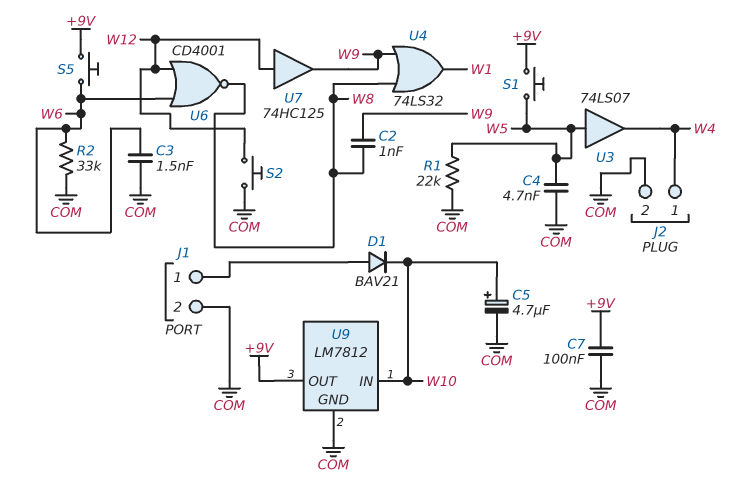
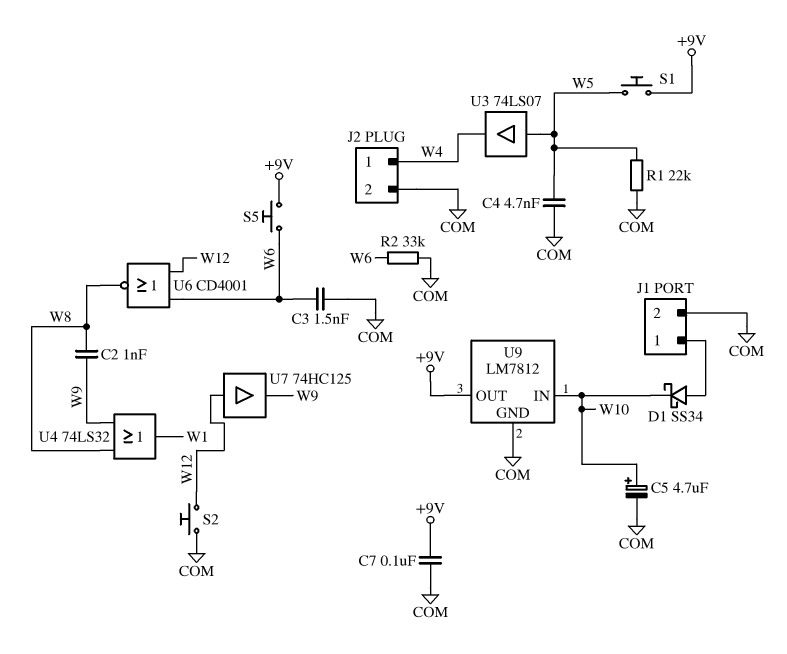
D1: diode BAV21 (A J1/1, K W10) -> schottky SS34 (A J1/1, K W10)

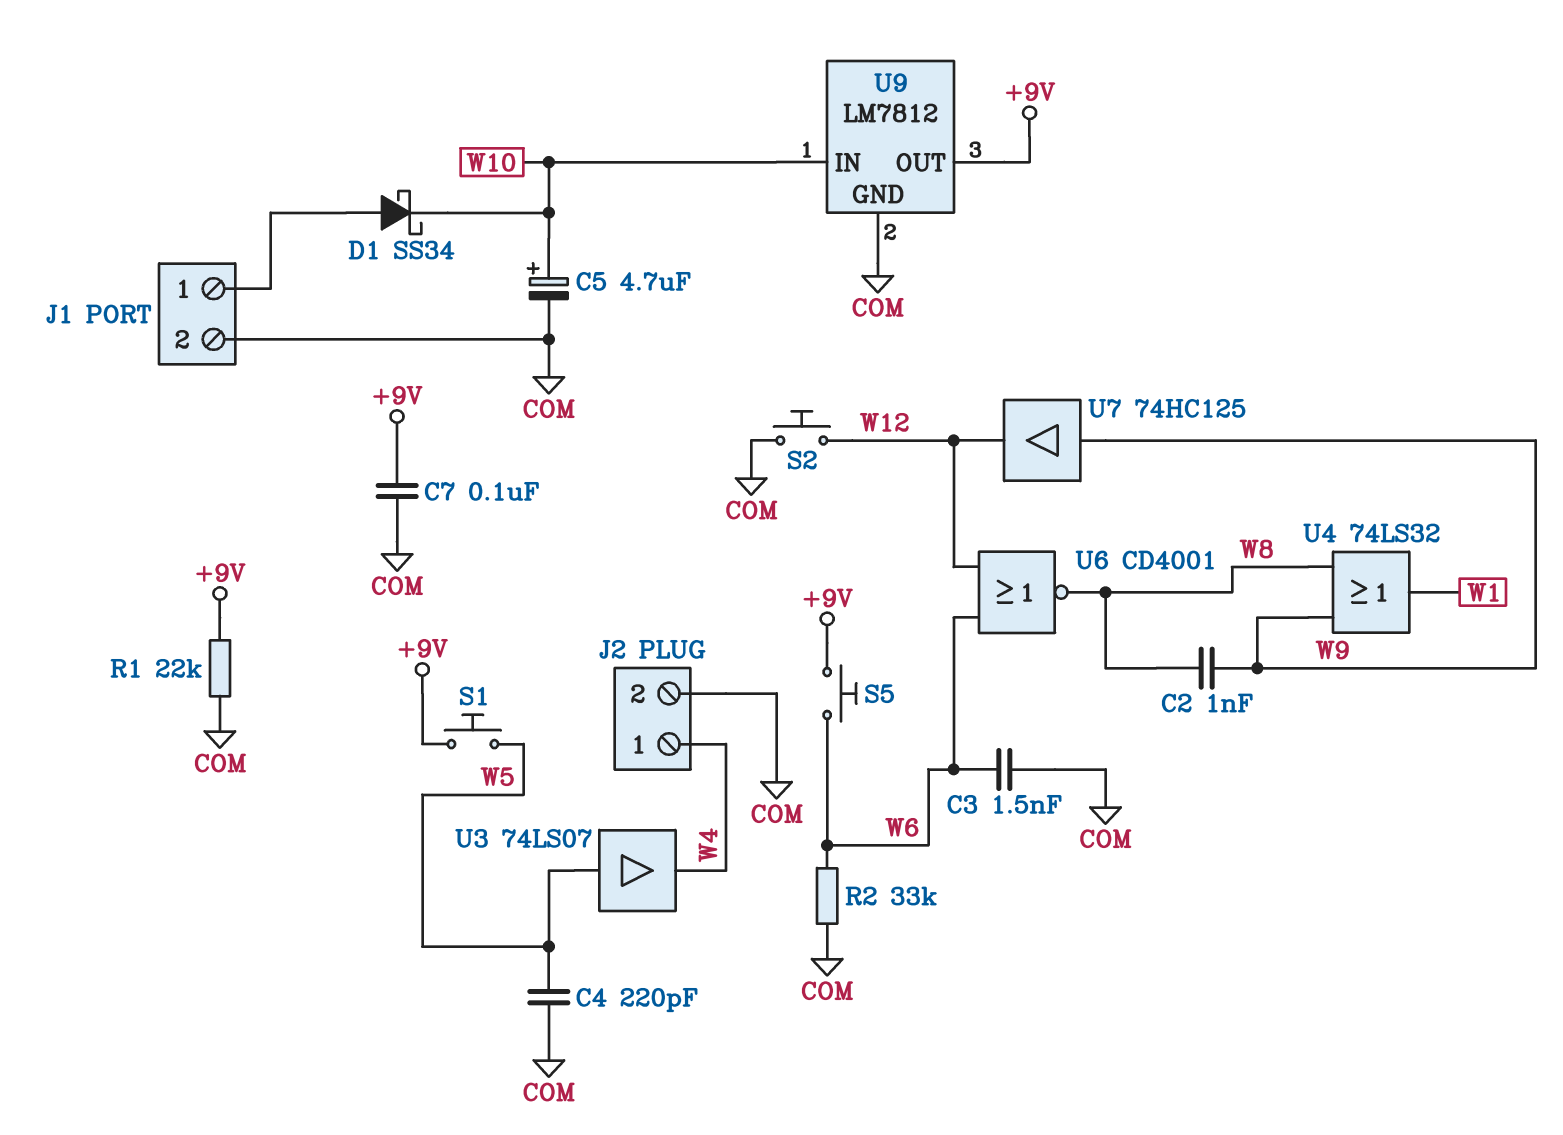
C4: 4.7nF (COM, W5) -> 220pF (COM, W5)
R1: 22k (COM, W5) -> 22k (+9V, COM)
U7: buffer 74HC125 (in W12, out W9) -> buffer 74HC125 (in W9, out W12)

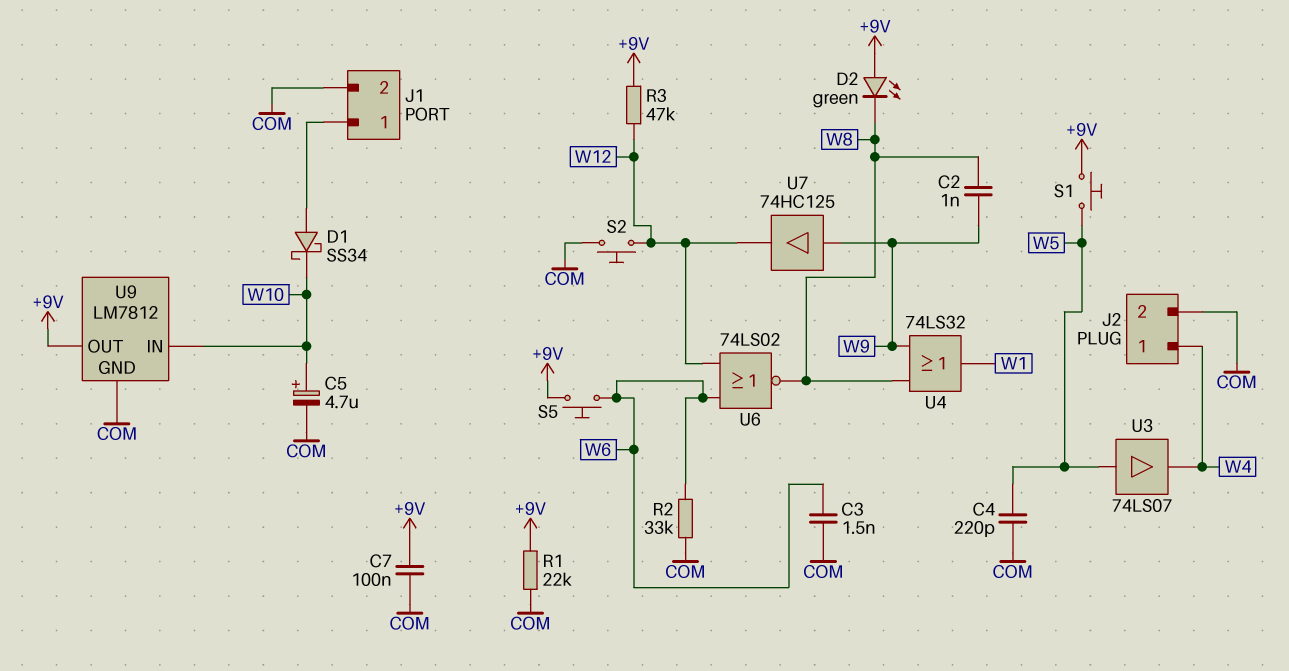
D2: none -> LED green (A +9V, K W8)
R3: none -> 47k (+9V, W12)
U6: NOR CD4001 (in W6, in W12, out W8) -> NOR 74LS02 (in W6, in W12, out W8)

